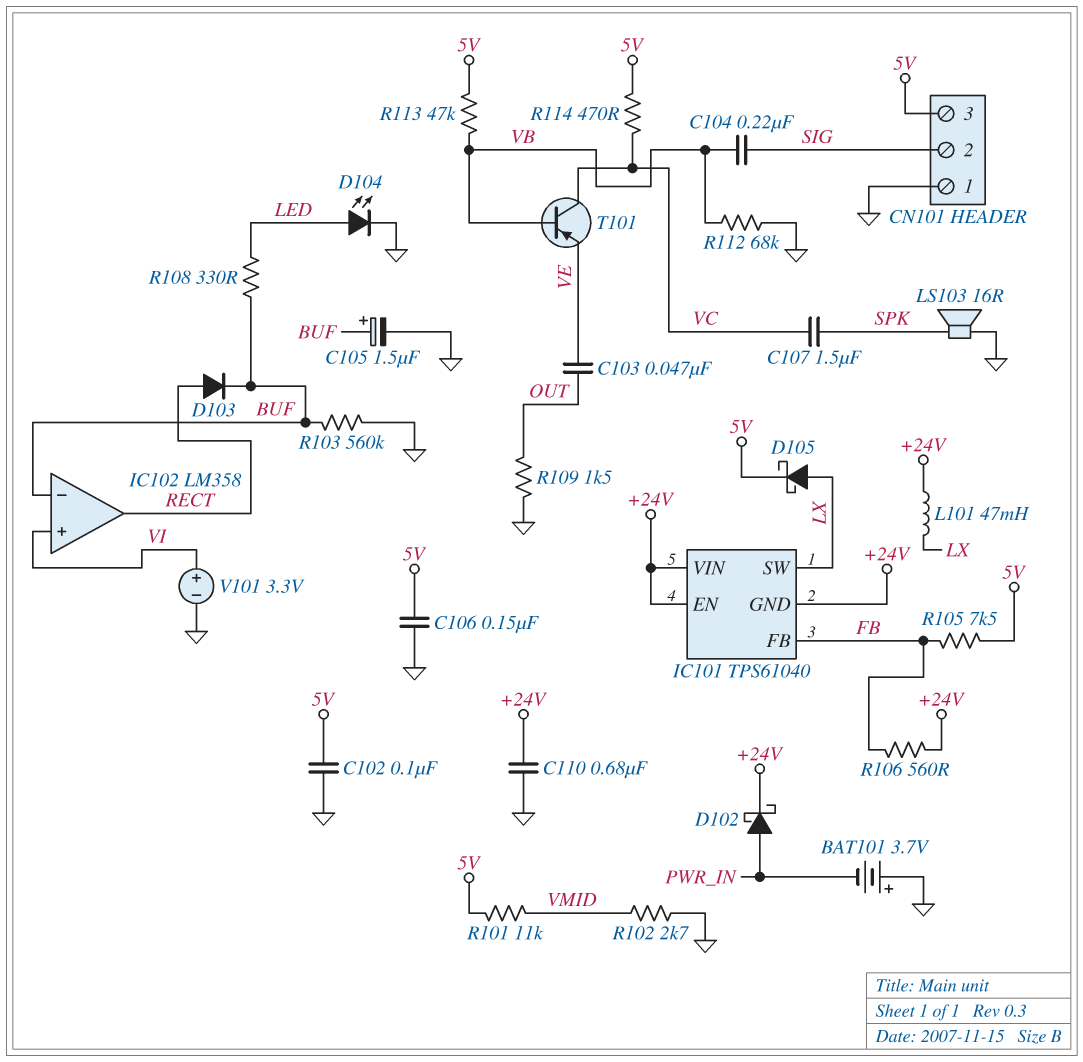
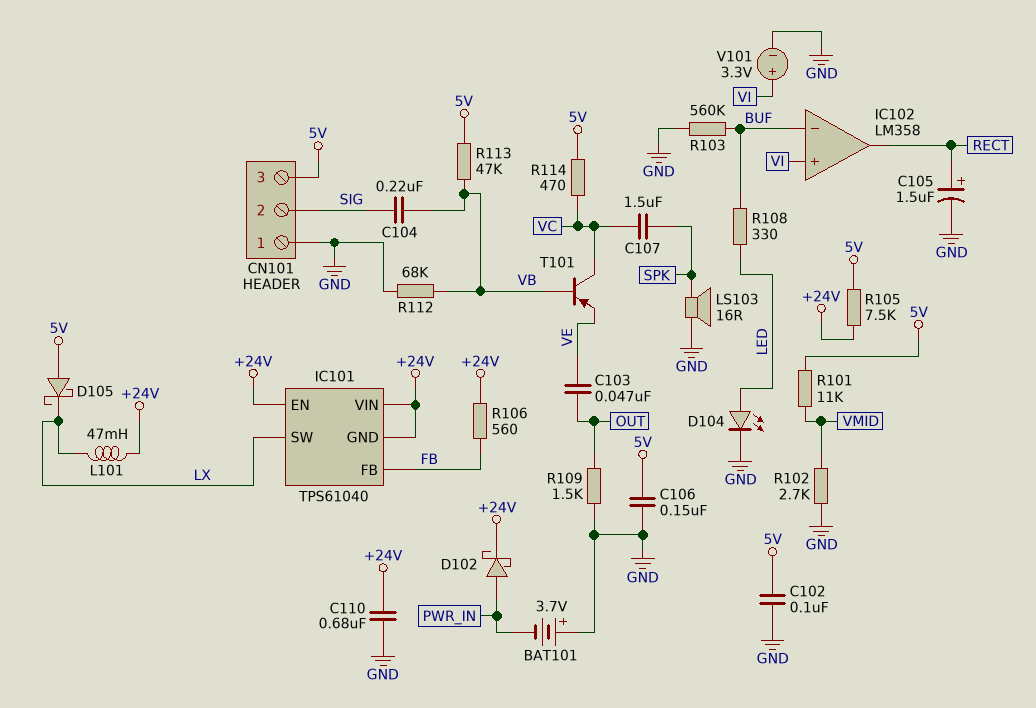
C105: 1.5uF (plus BUF, minus GND) -> 1.5uF (plus RECT, minus GND)
D103: diode (A RECT, K BUF) -> none
D105: schottky (A LX, K 5V) -> schottky (A 5V, K LX)
R105: 7.5k (5V, FB) -> 7.5k (+24V, 5V)

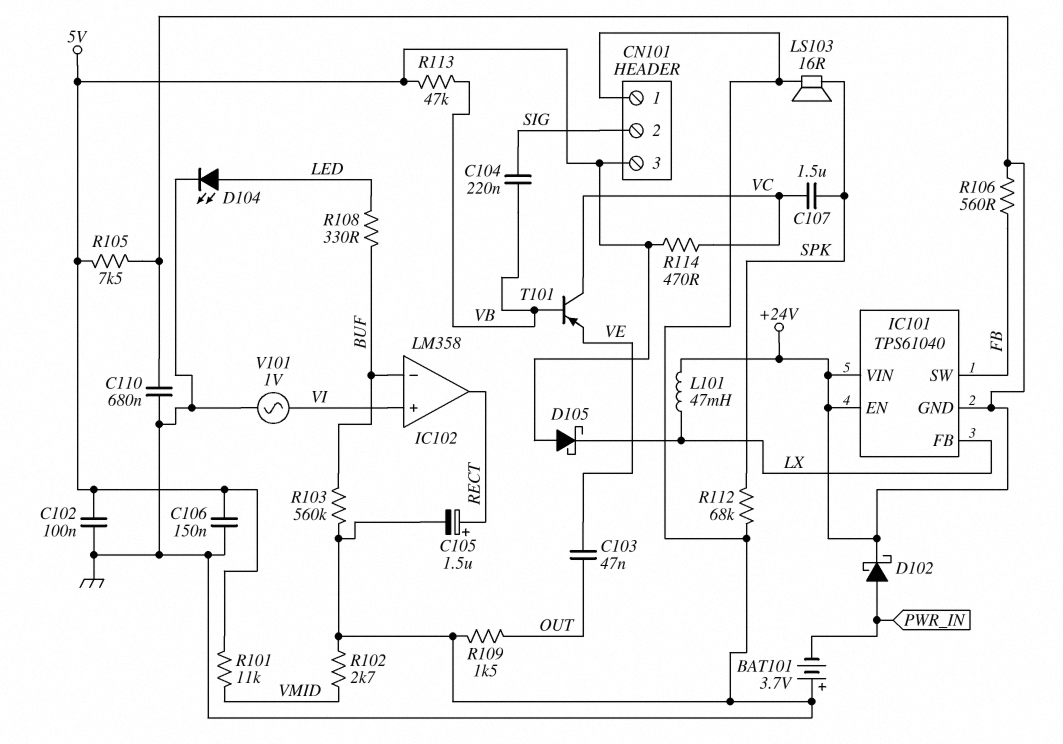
IC101 pin FB: FB -> LX
IC101 pin SW: LX -> FB
R112: 68k (GND, VB) -> 68k (GND, SPK)
V101: 3.3V (plus VI, minus GND) -> AC 1V (GND, VI)

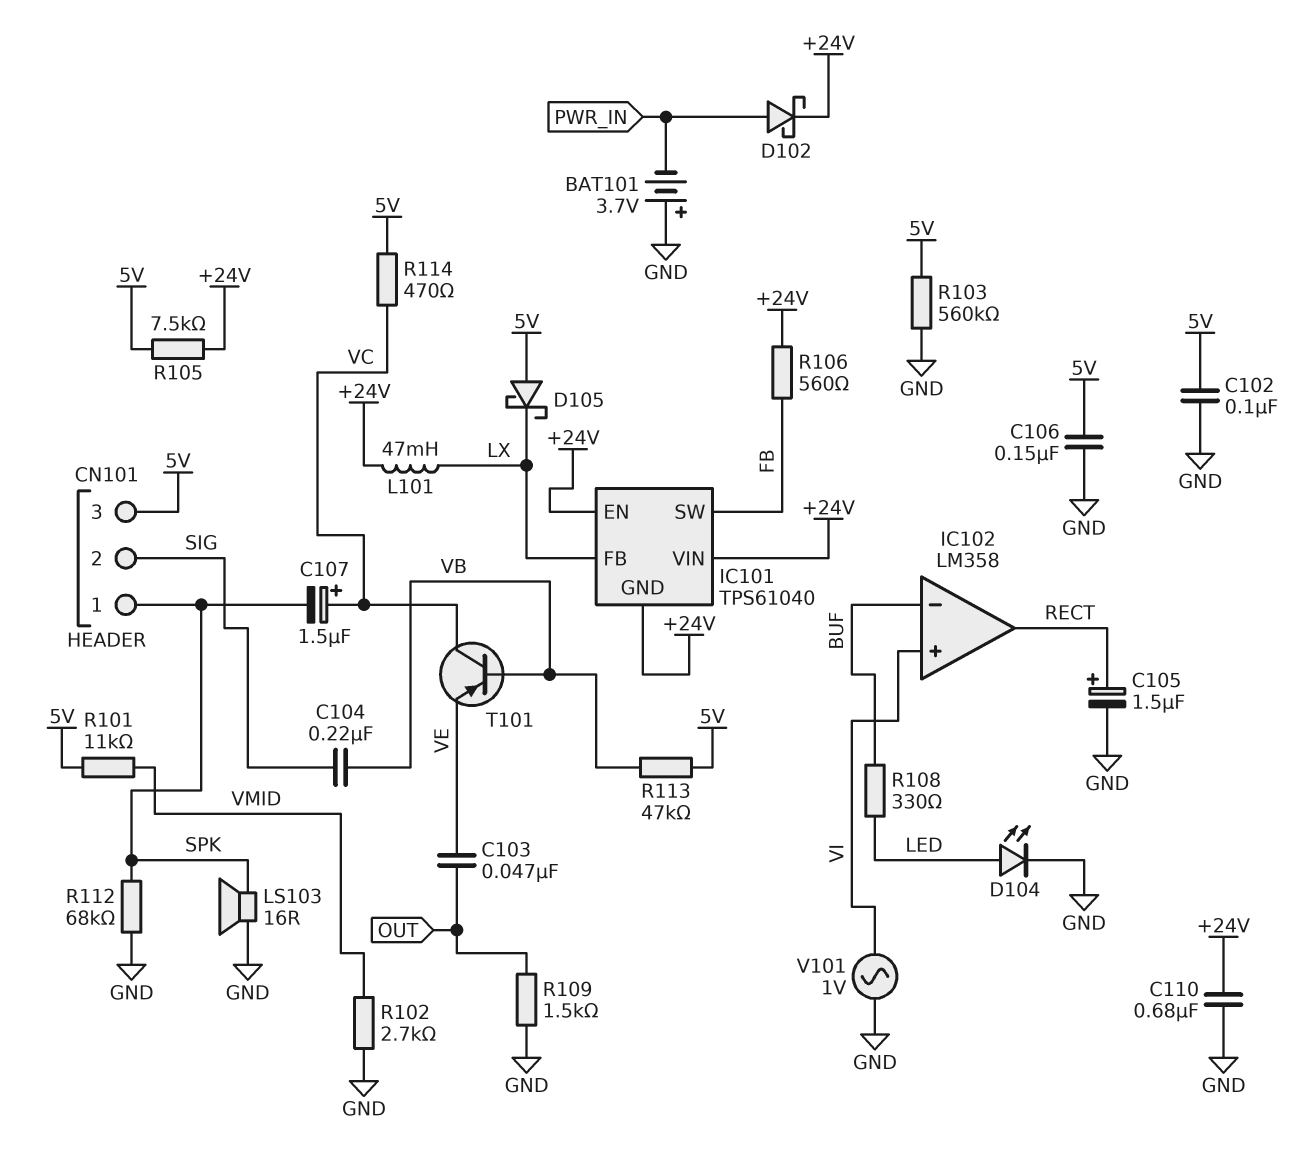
C107: 1.5uF (SPK, VC) -> 1.5uF (plus VC, minus SPK)
CN101 pin 1: GND -> SPK
R103: 560k (BUF, GND) -> 560k (5V, GND)

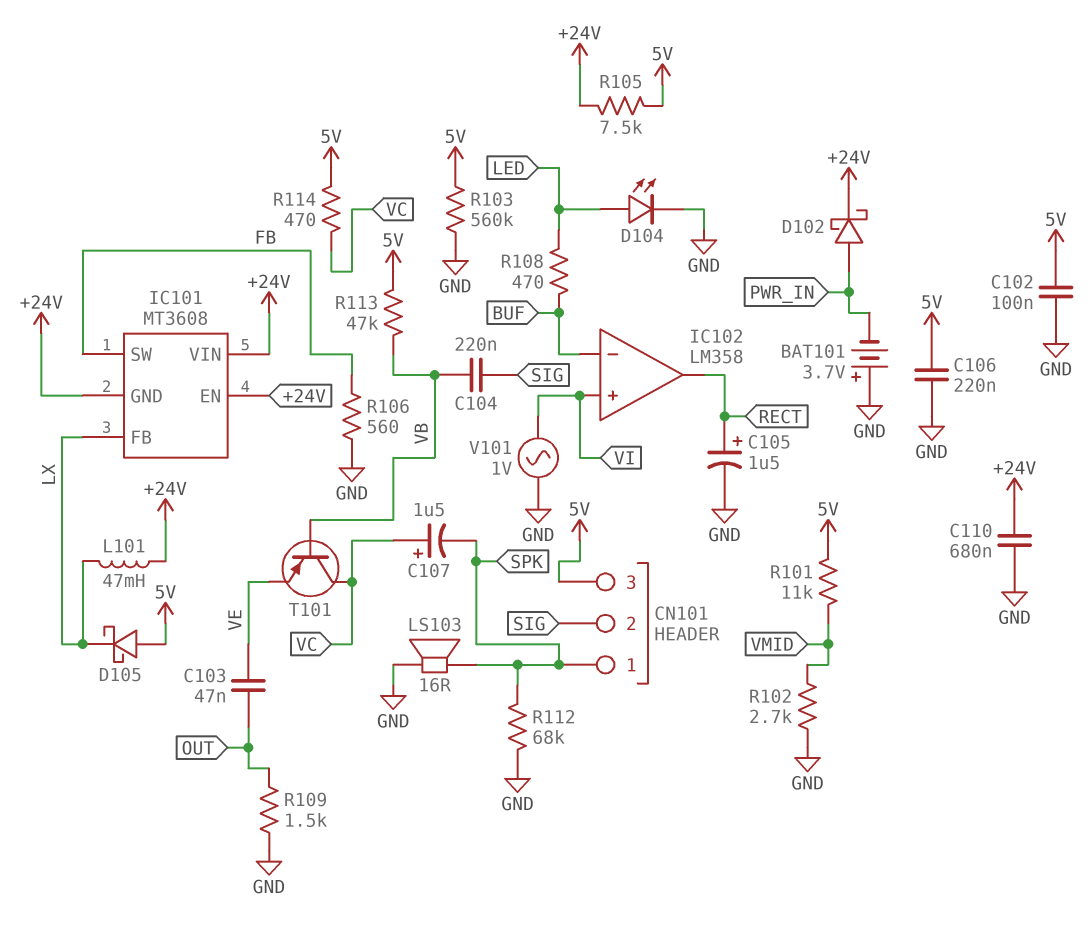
C106: 150nF (5V, GND) -> 220nF (5V, GND)
IC101: TPS61040 -> MT3608
R106: 560 (+24V, FB) -> 560 (FB, GND)
R108: 330 (BUF, LED) -> 470 (BUF, LED)

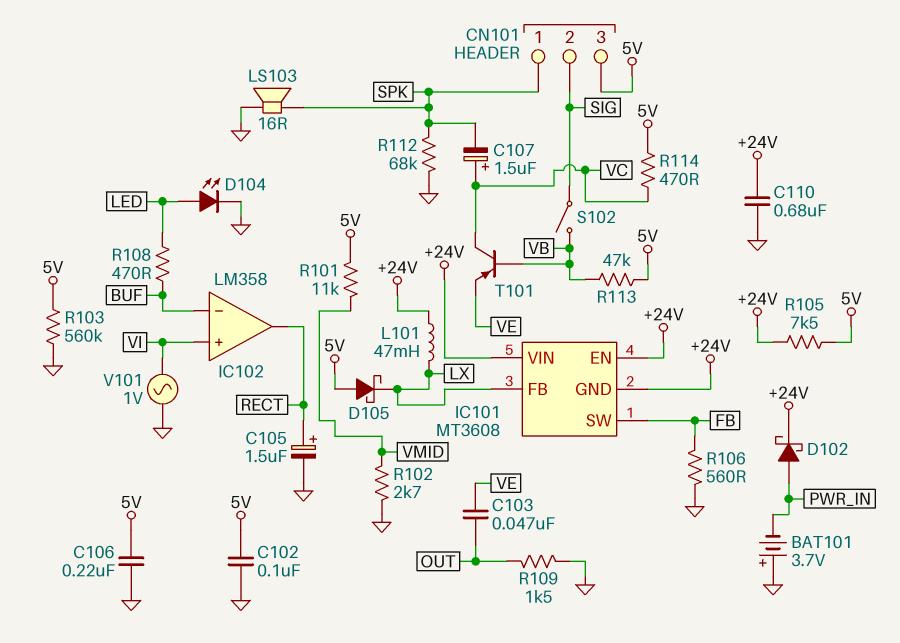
C104: 220nF (SIG, VB) -> none
S102: none -> switch (SIG, VB)

